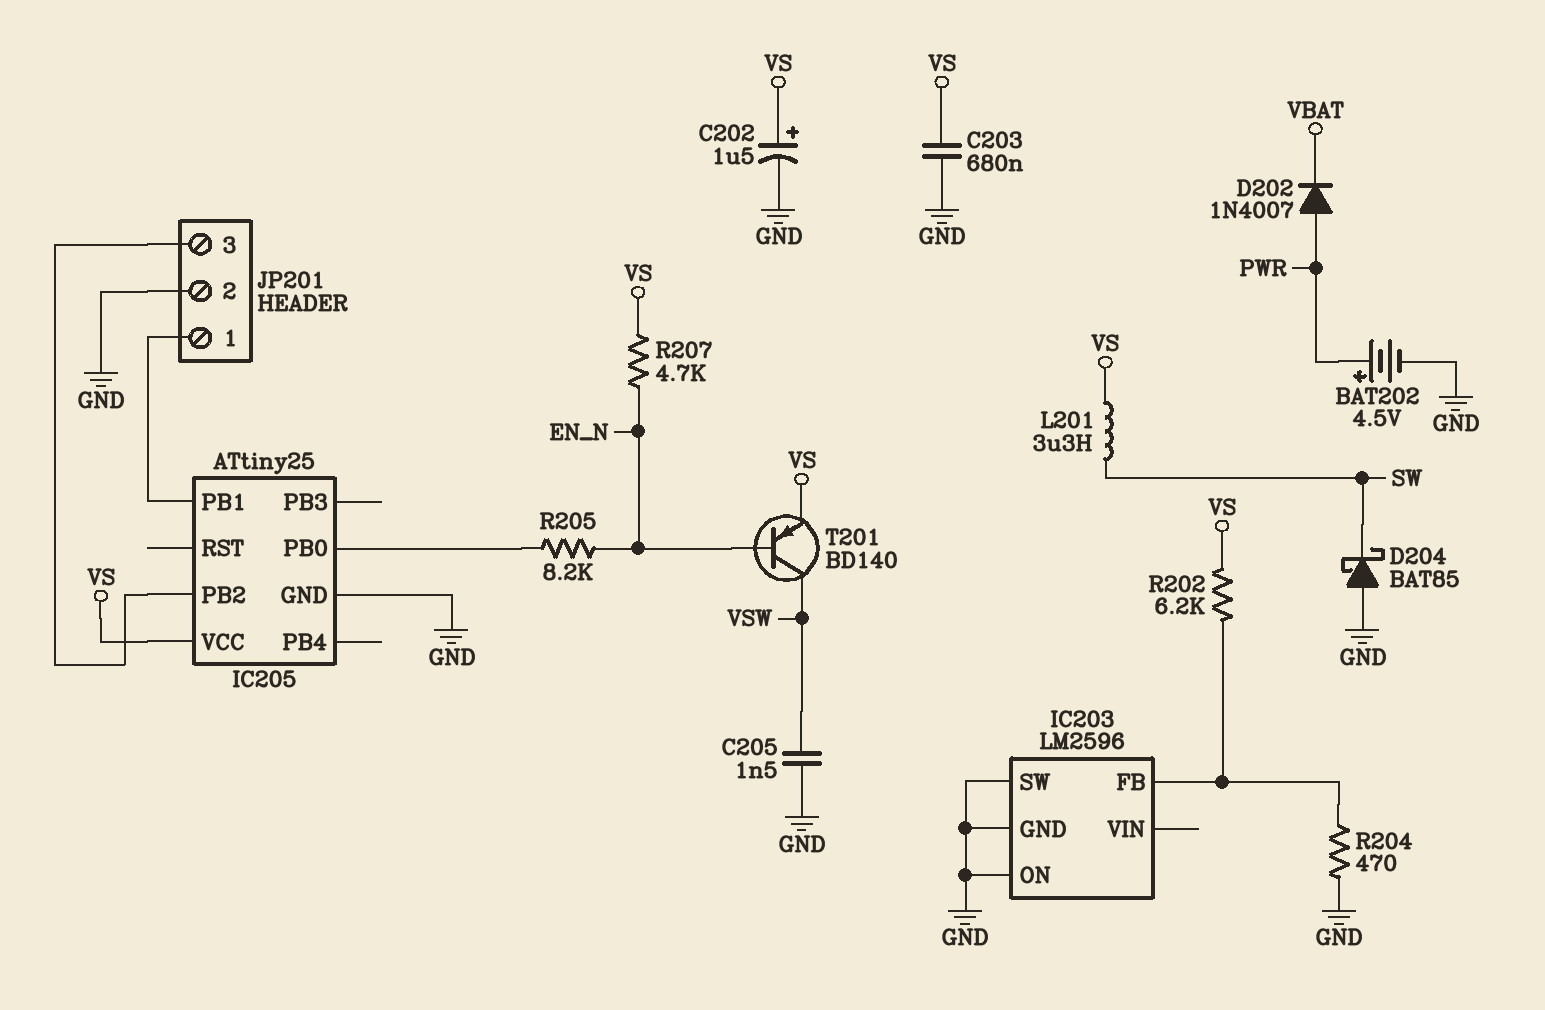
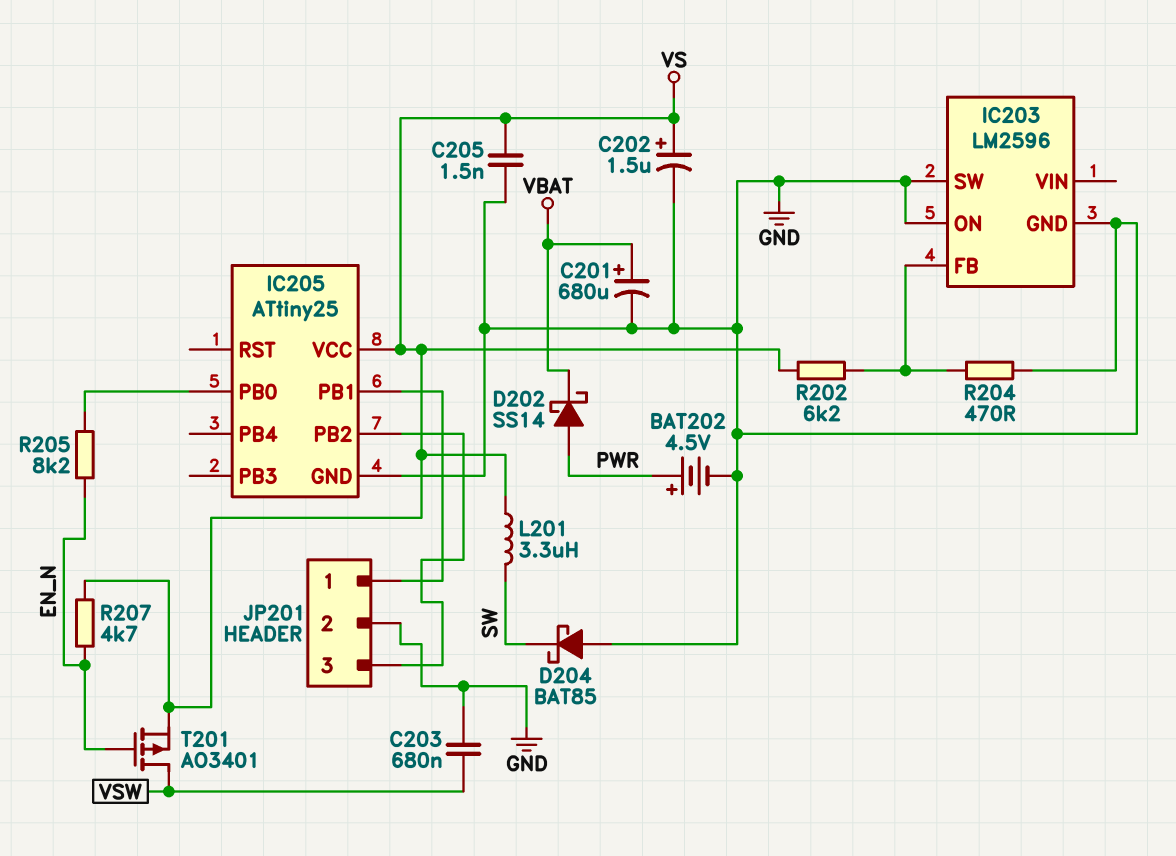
C201: none -> 680uF (plus VBAT, minus GND)
C203: 680nF (GND, VS) -> 680nF (GND, VSW)
C205: 1.5nF (GND, VSW) -> 1.5nF (GND, VS)
D202: diode 1N4007 (A PWR, K VBAT) -> schottky SS14 (A PWR, K VBAT)
T201: PNP BD140 (B EN_N, C VSW, E VS) -> PMOS AO3401 (G EN_N, D VSW, S VS)

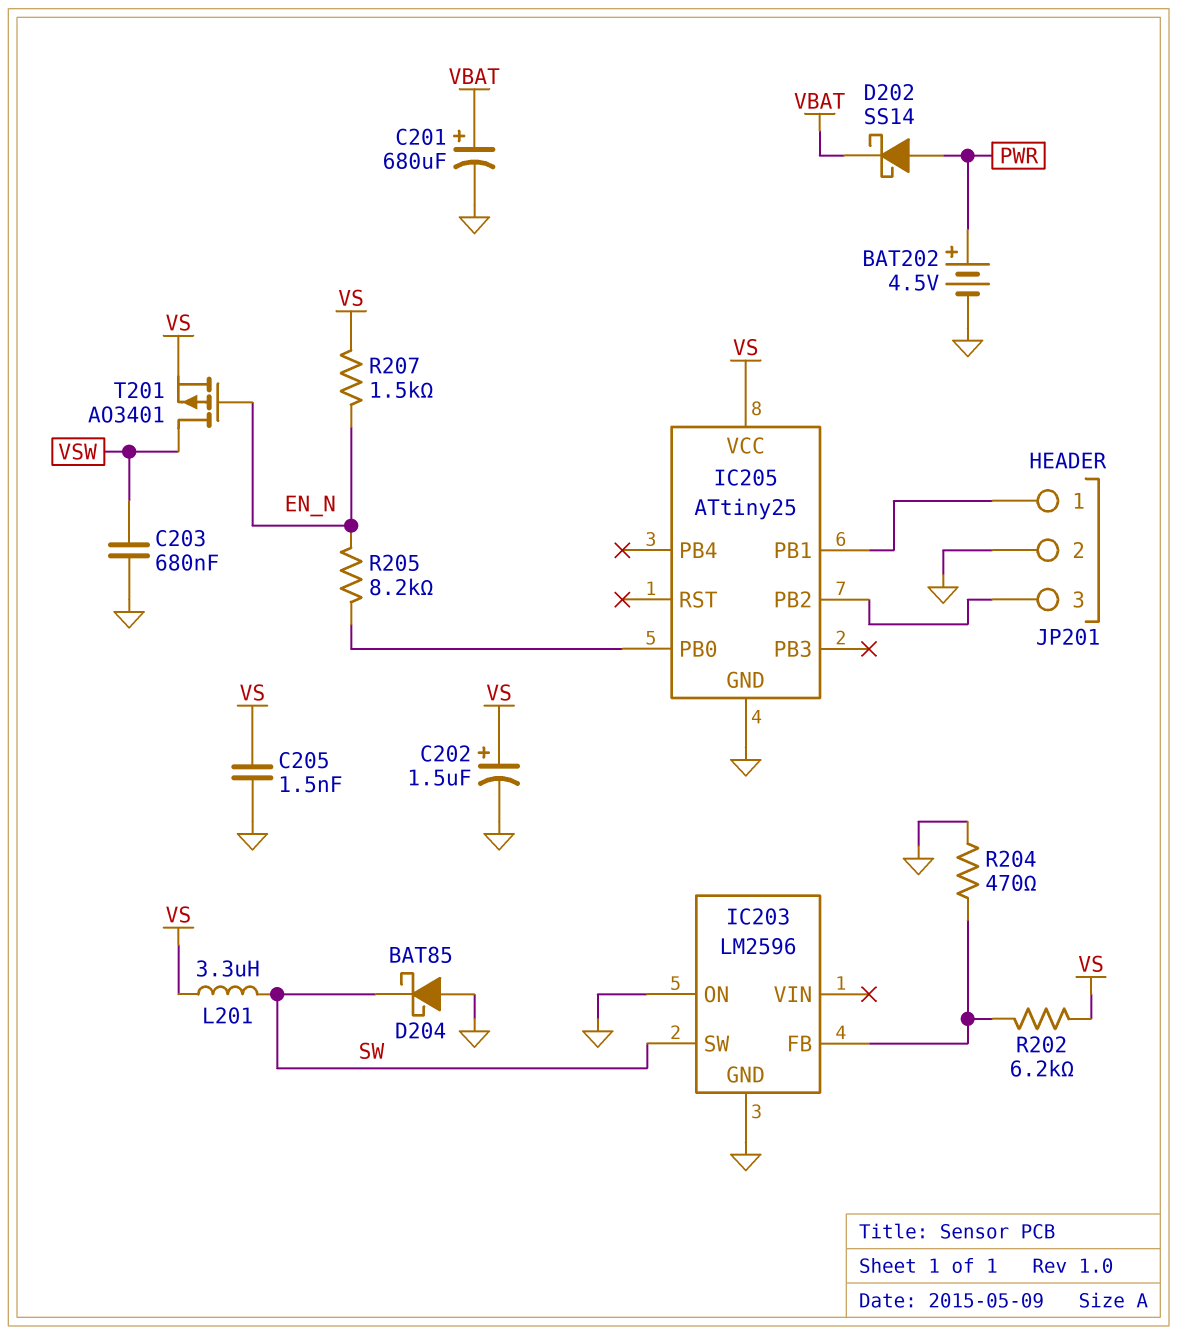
IC203 pin SW: GND -> SW
R207: 4.7k (EN_N, VS) -> 1.5k (EN_N, VS)

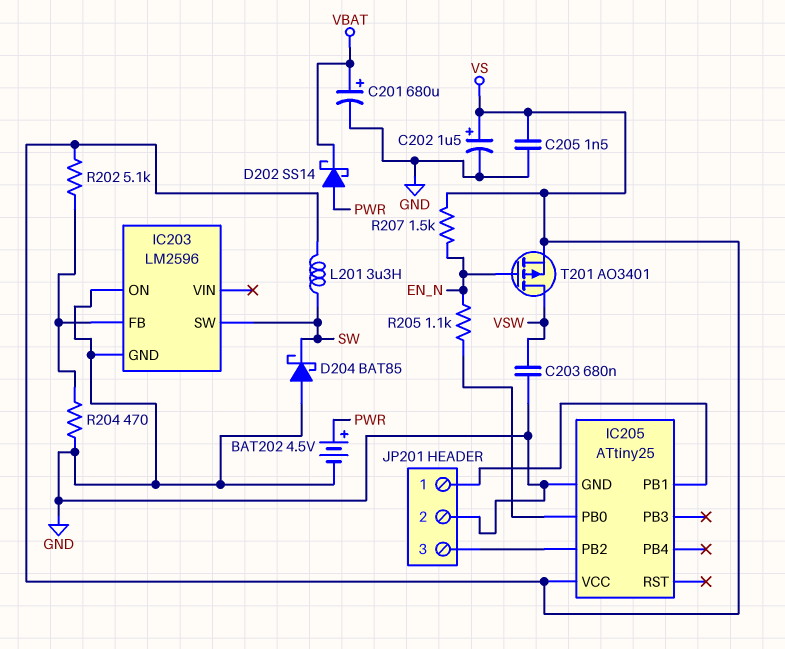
R202: 6.2k (IC203/FB, VS) -> 5.1k (IC203/FB, VS)
R205: 8.2k (EN_N, IC205/PB0) -> 1.1k (EN_N, IC205/PB0)

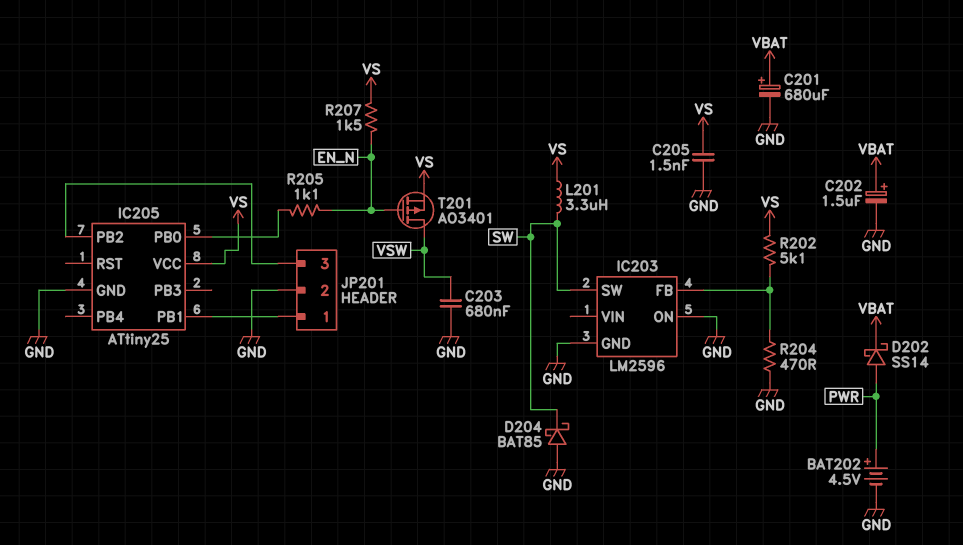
C202: 1.5uF (plus VS, minus GND) -> 1.5uF (plus VBAT, minus GND)

